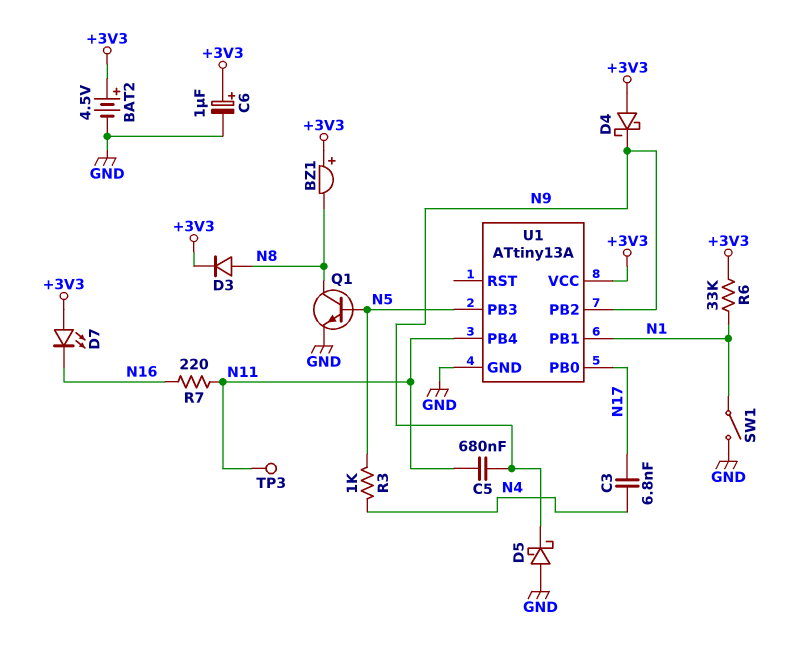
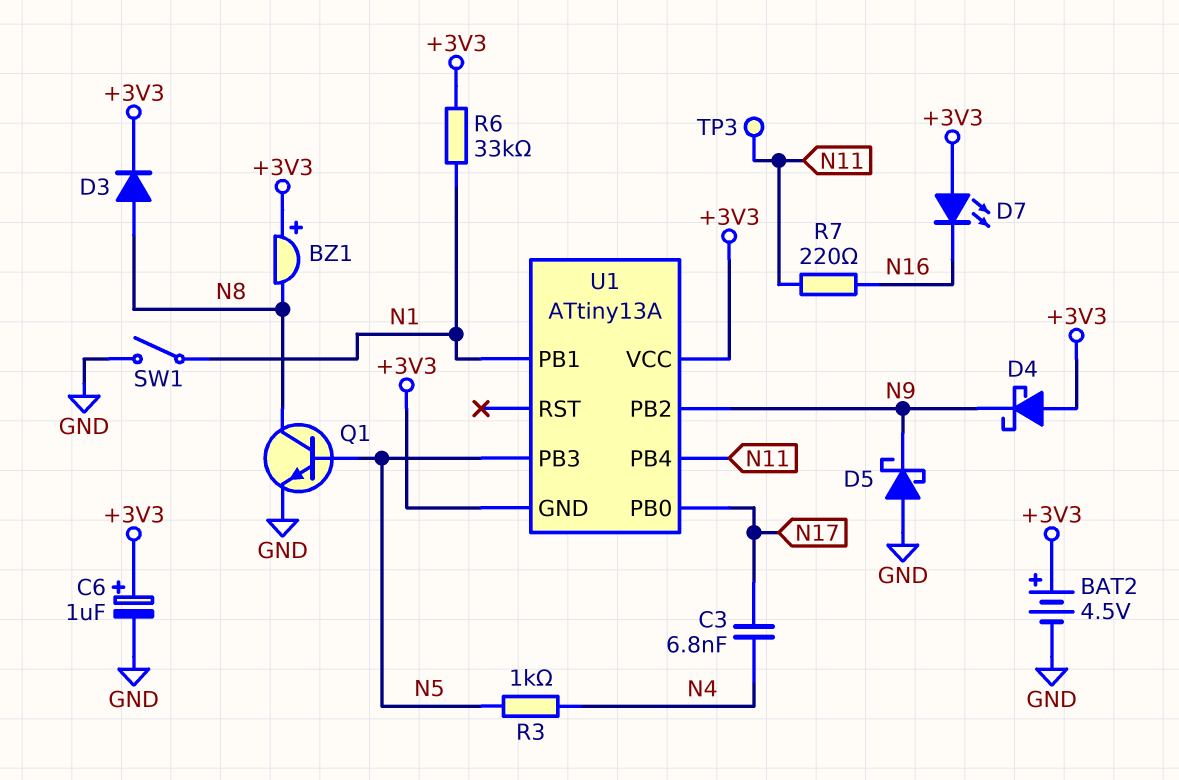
C5: 680nF (N9, N11) -> none
U1 pin GND: GND -> +3V3

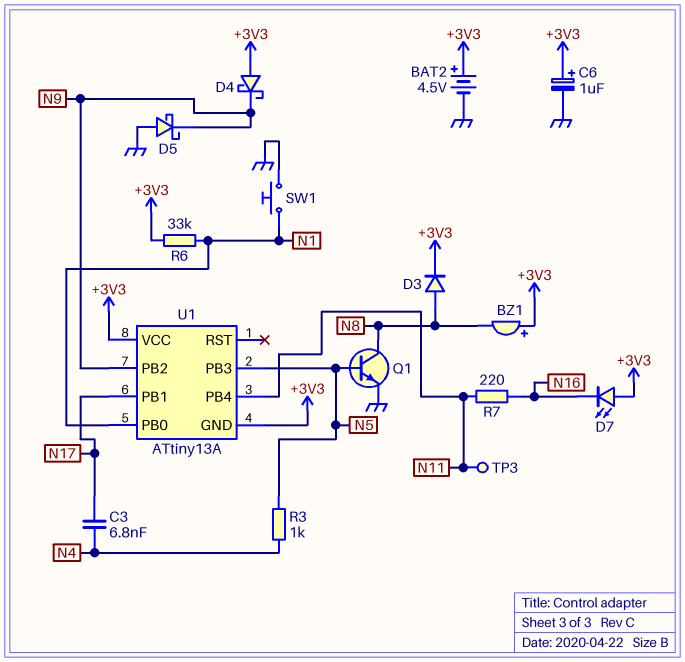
SW1: switch (GND, N1) -> button (GND, N1)
U1 pin PB0: N17 -> N1
U1 pin PB1: N1 -> N17

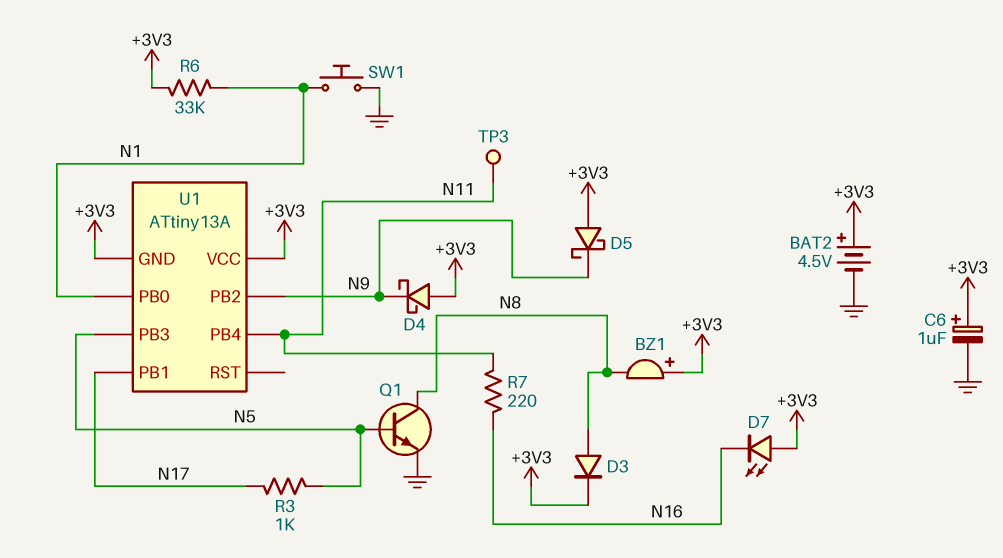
C3: 6.8nF (N4, N17) -> none
D5: schottky (A GND, K N9) -> schottky (A +3V3, K N9)
R3: 1k (N4, N5) -> 1k (N5, N17)

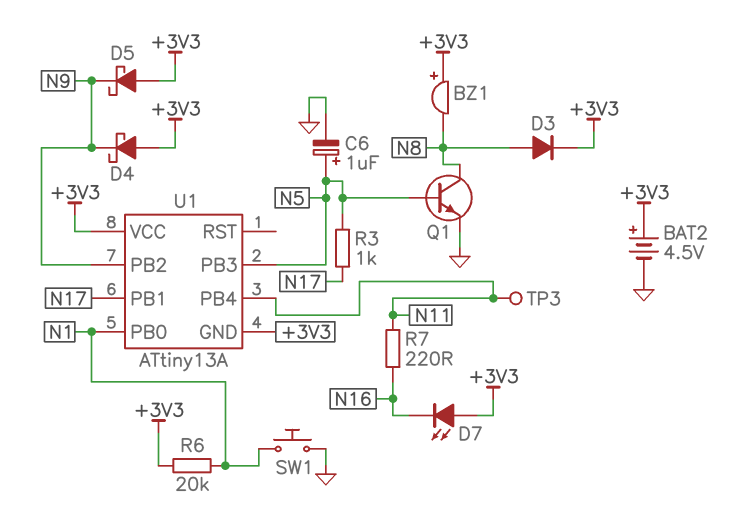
C6: 1uF (plus +3V3, minus GND) -> 1uF (plus N5, minus GND)
R6: 33k (+3V3, N1) -> 20k (+3V3, N1)

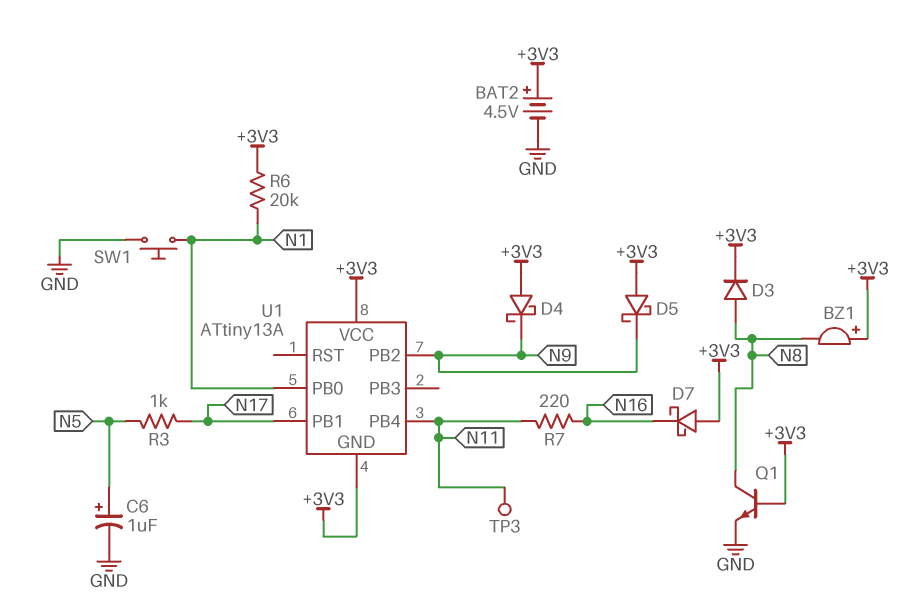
D7: LED (A +3V3, K N16) -> schottky (A +3V3, K N16)
Q1: NPN (B N5, C N8, E GND) -> NPN (B +3V3, C N8, E GND)
U1 pin PB3: N5 -> none

